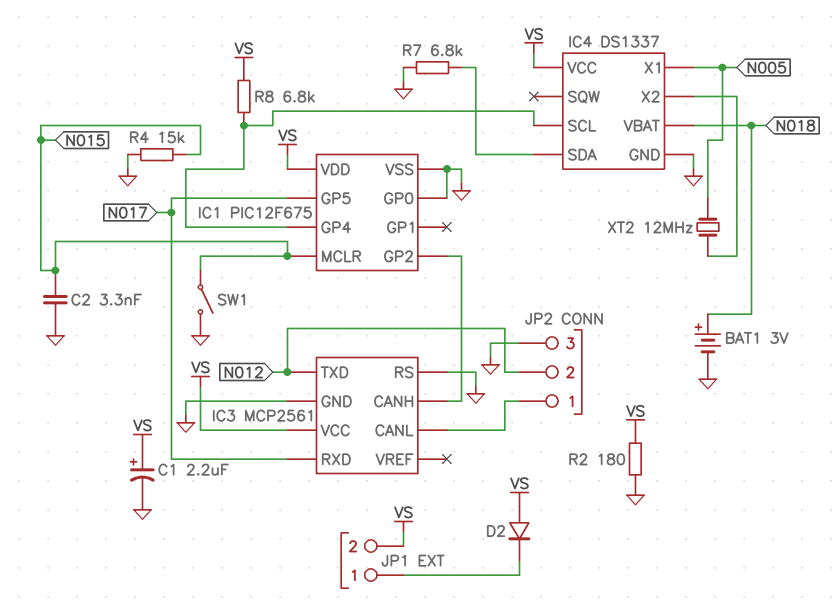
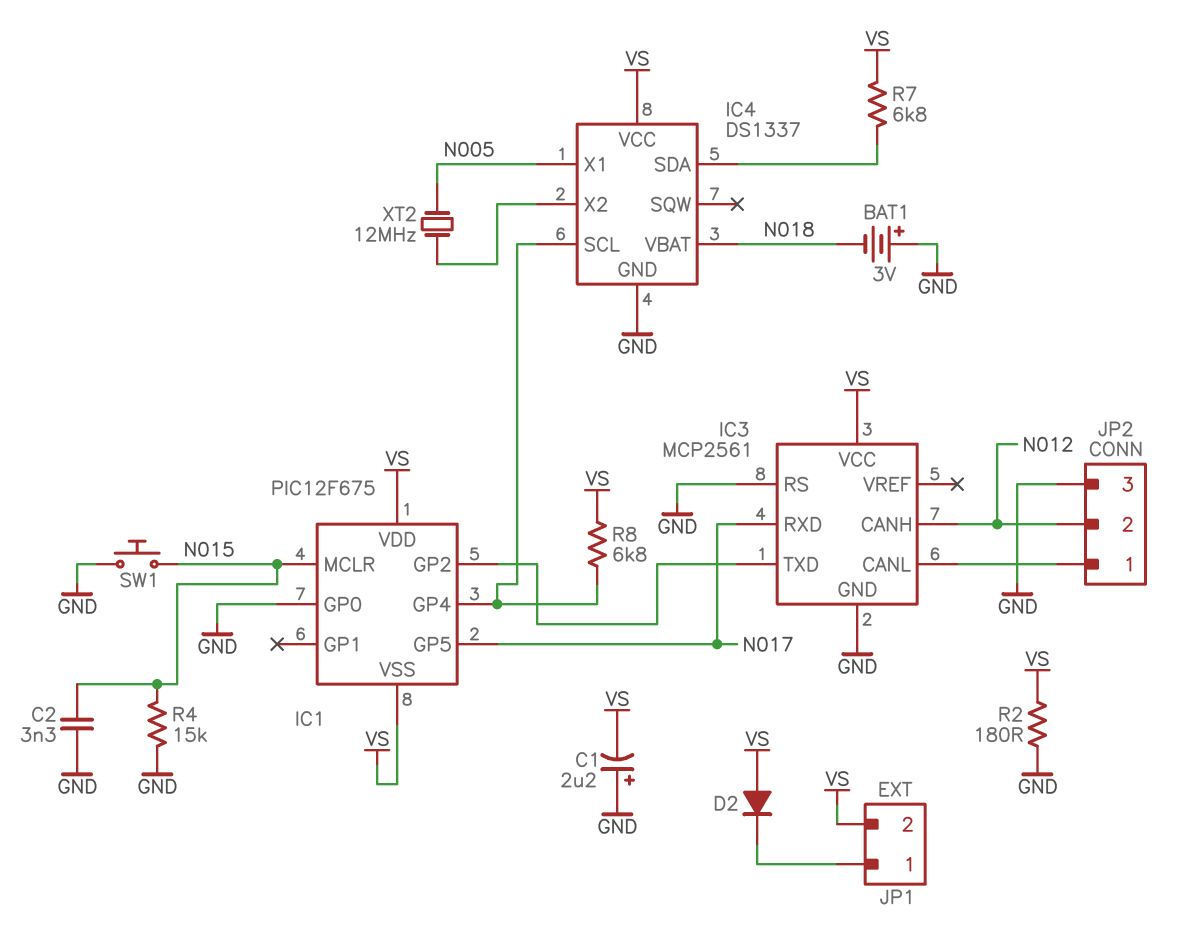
BAT1: 3V (plus N018, minus GND) -> 3V (plus GND, minus N018)
C1: 2.2uF (plus VS, minus GND) -> 2.2uF (plus GND, minus VS)
IC1 pin VSS: GND -> VS
IC3 pin CANH: IC1/GP2 -> N012
IC3 pin TXD: N012 -> IC1/GP2
R7: 6.8k (GND, IC4/SDA) -> 6.8k (IC4/SDA, VS)
SW1: switch (GND, N015) -> button (GND, N015)

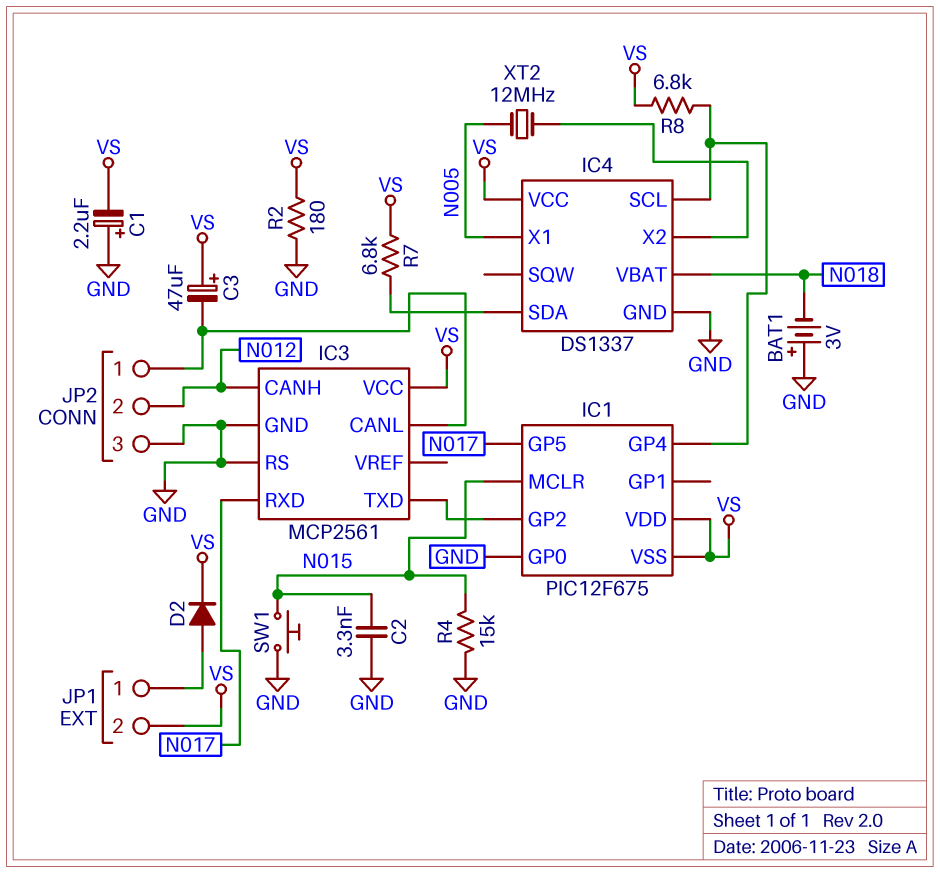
C3: none -> 47uF (plus VS, minus IC3/CANL)
D2: diode (A VS, K JP1/1) -> diode (A JP1/1, K VS)

